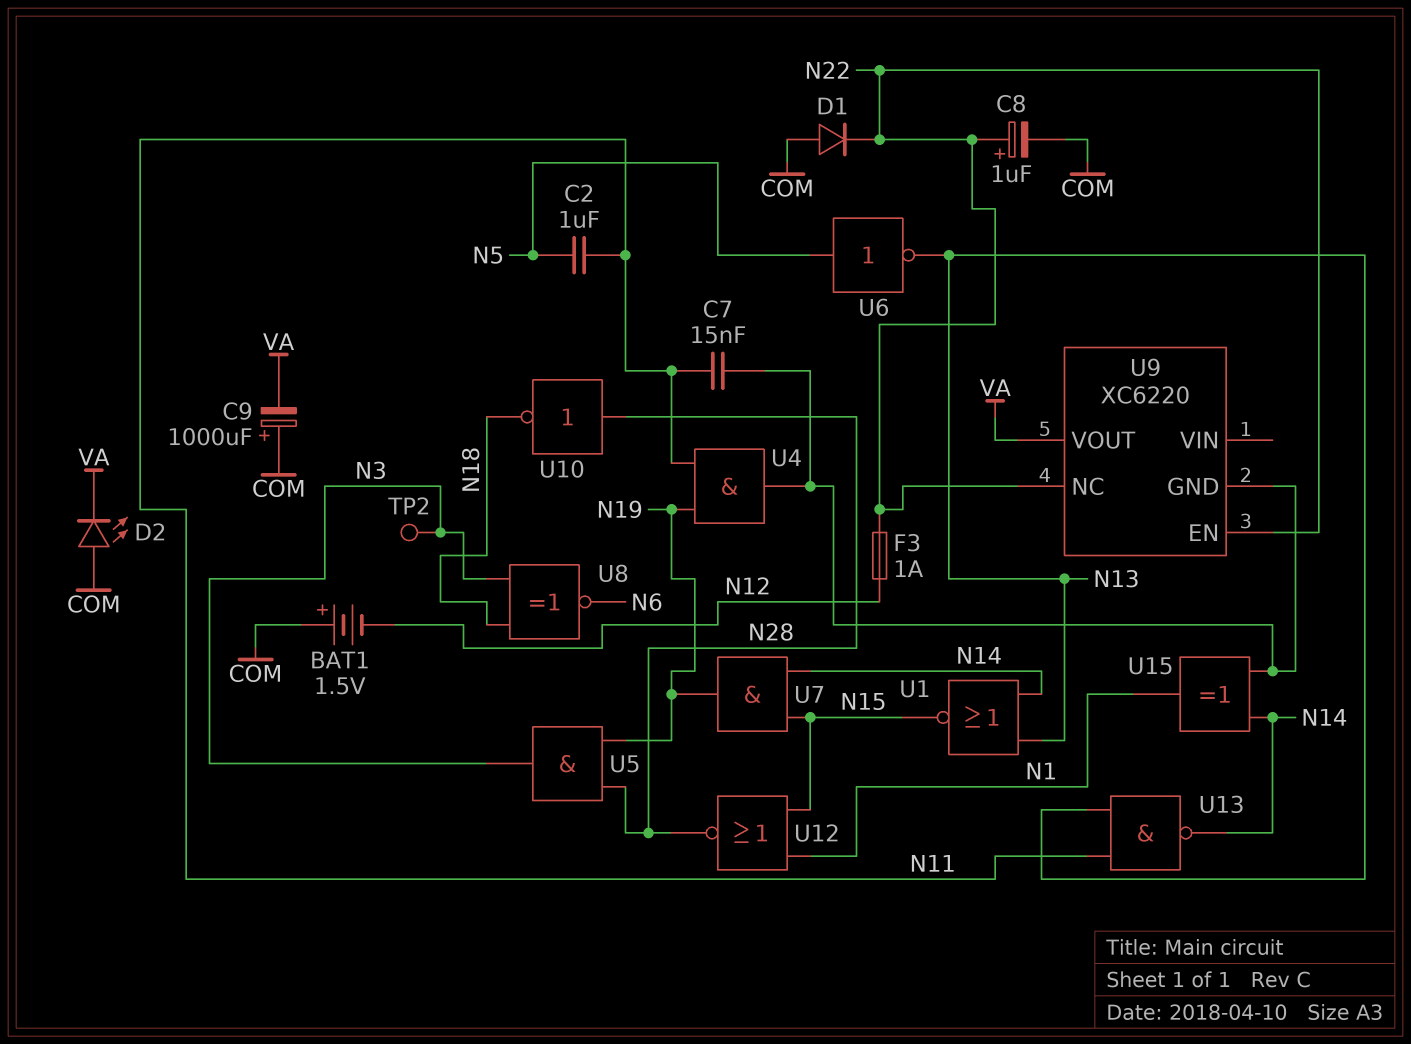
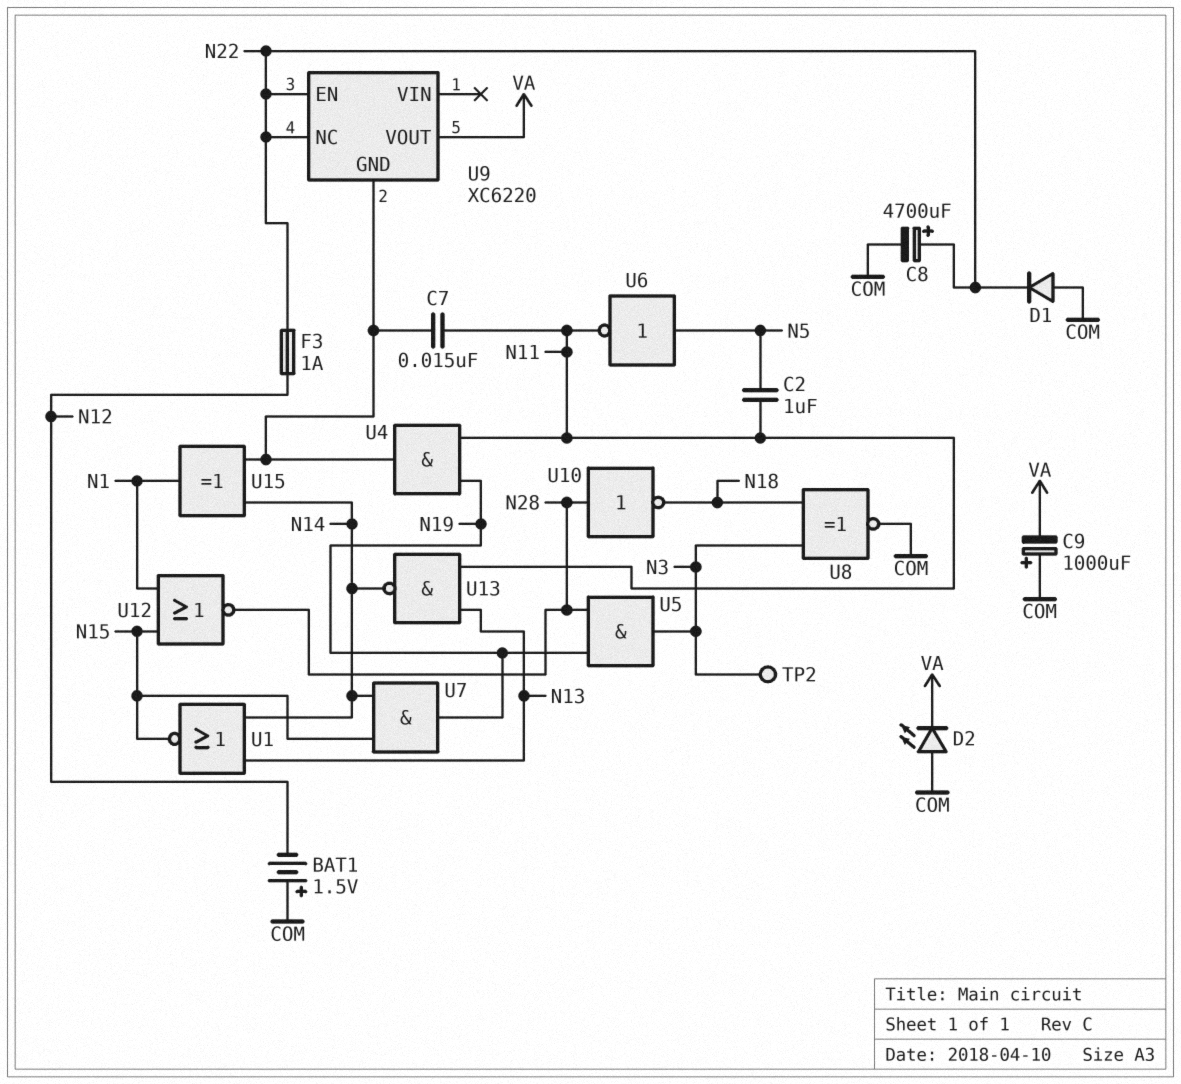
C8: 1uF (plus N22, minus COM) -> 4700uF (plus N22, minus COM)
U6: NOT (in N5, out N13) -> NOT (in N5, out N11)
U8: XNOR (in N3, in N18, out N6) -> XNOR (in N3, in N18, out COM)

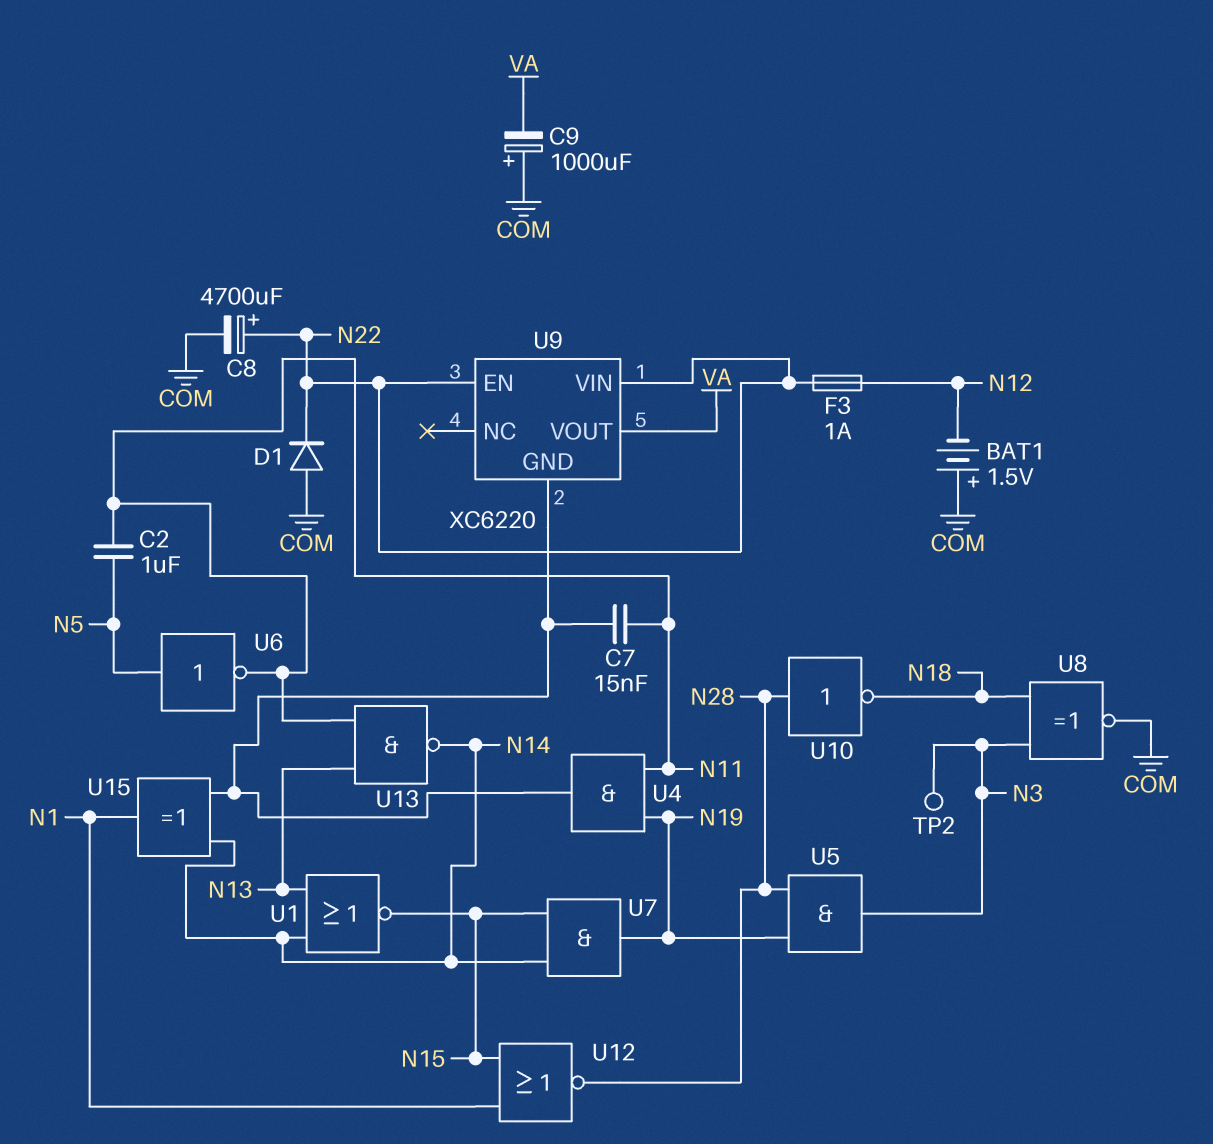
D2: LED (A COM, K VA) -> none
U9 pin NC: N22 -> none
U9 pin VIN: none -> N22

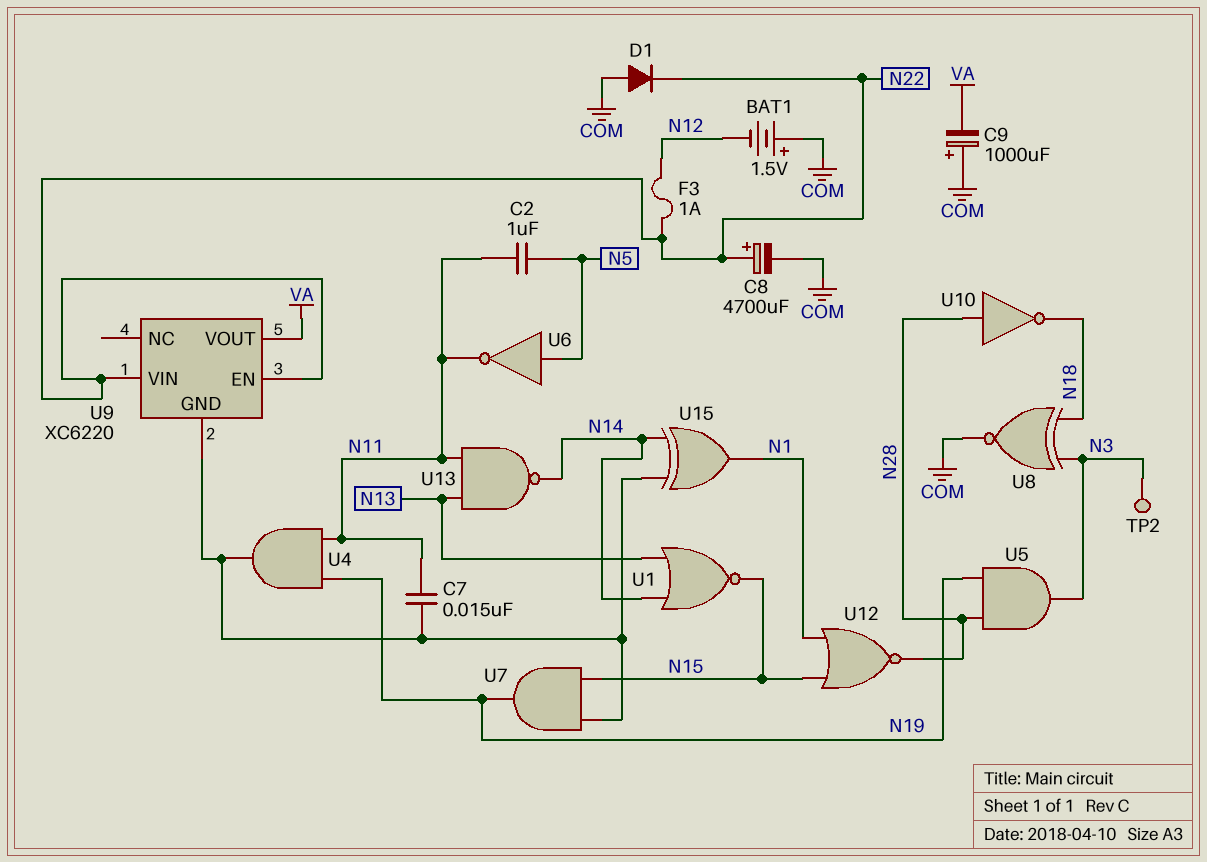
U7: AND (in N14, in N15, out N19) -> AND (in N15, in U9/GND, out N19)

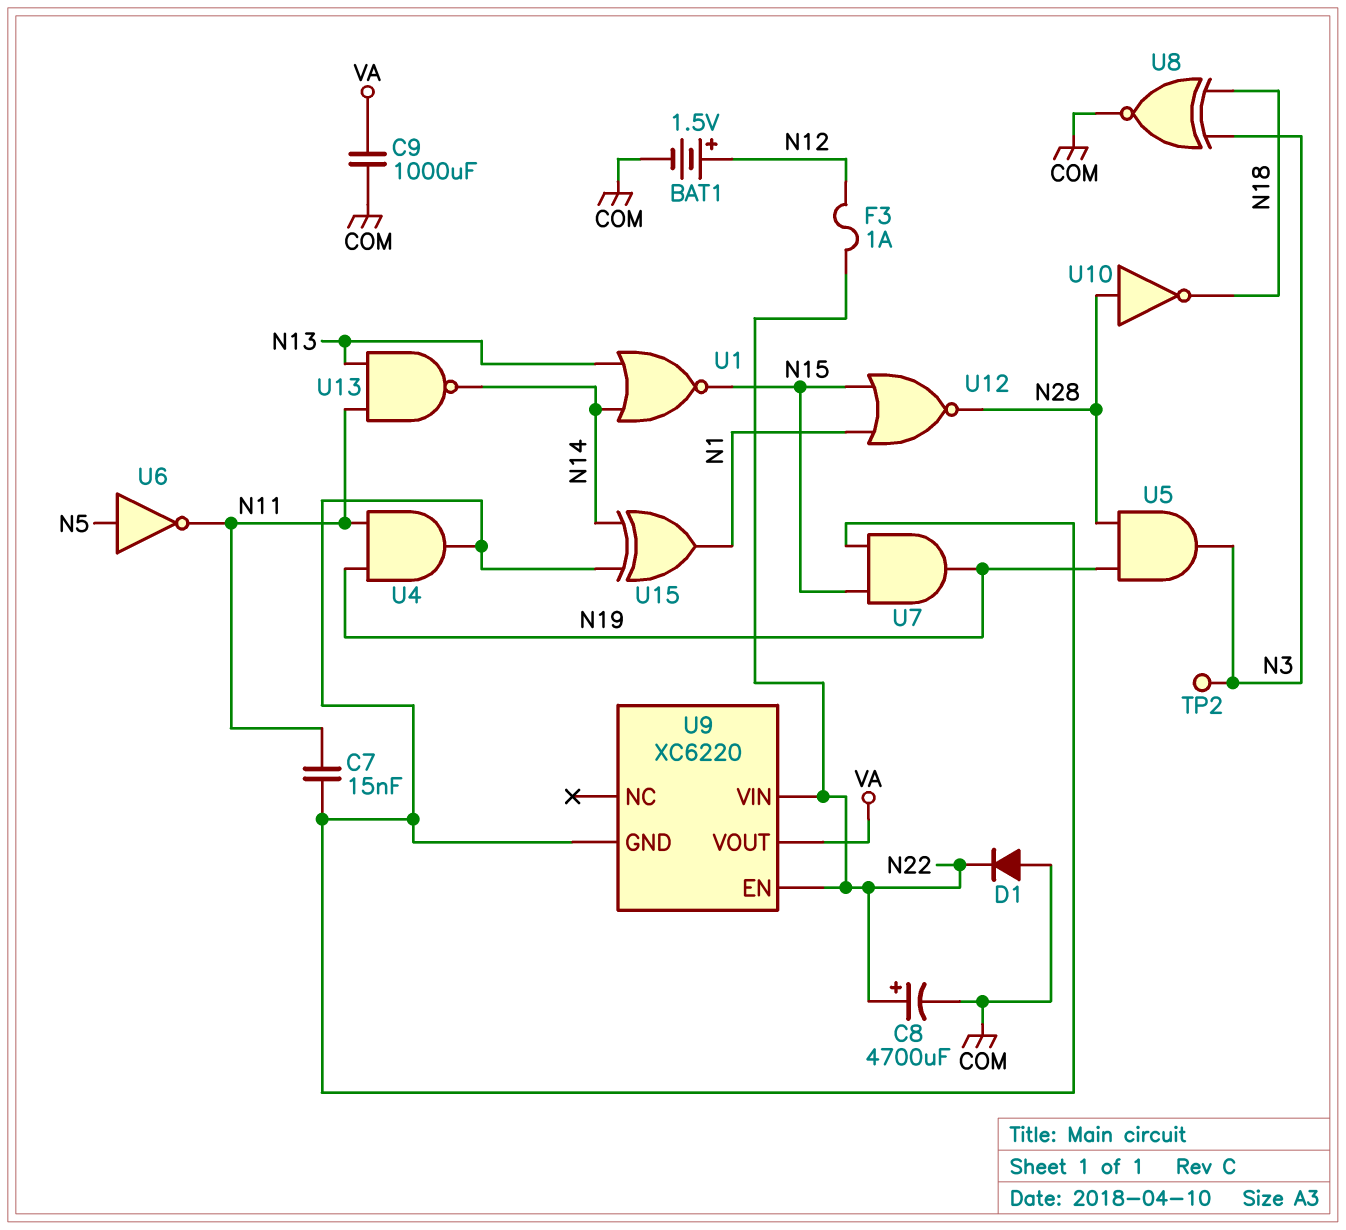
BAT1: 1.5V (plus COM, minus N12) -> 1.5V (plus N12, minus COM)
C2: 1uF (N5, N11) -> none
C9: 1000uF (plus COM, minus VA) -> 1000uF (COM, VA)

